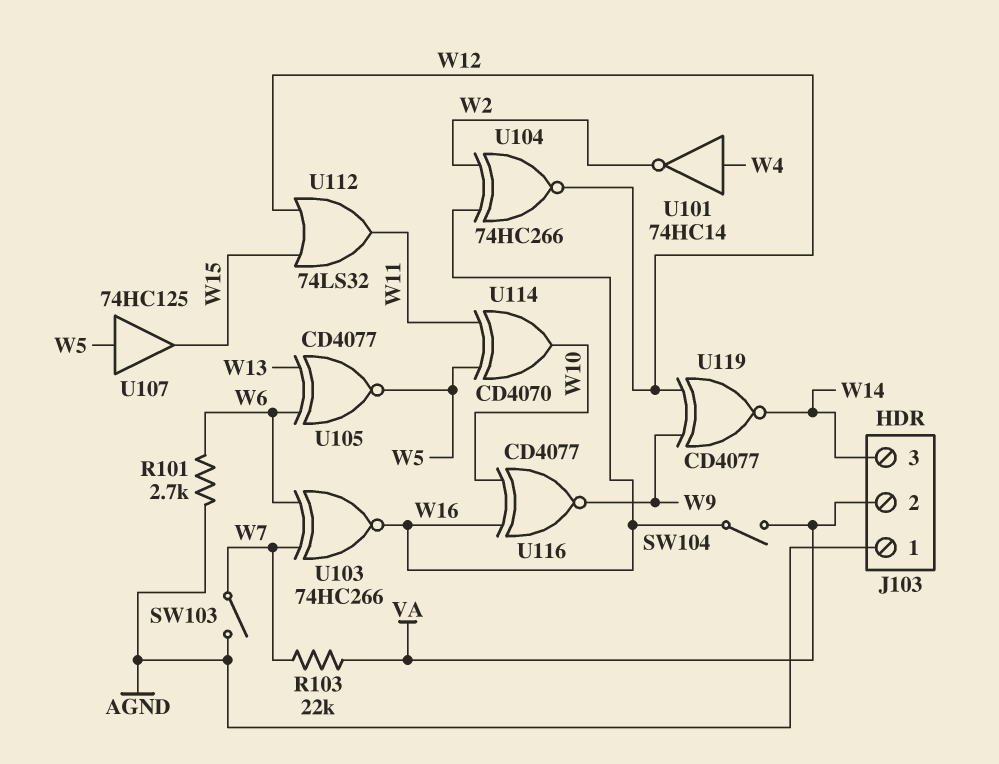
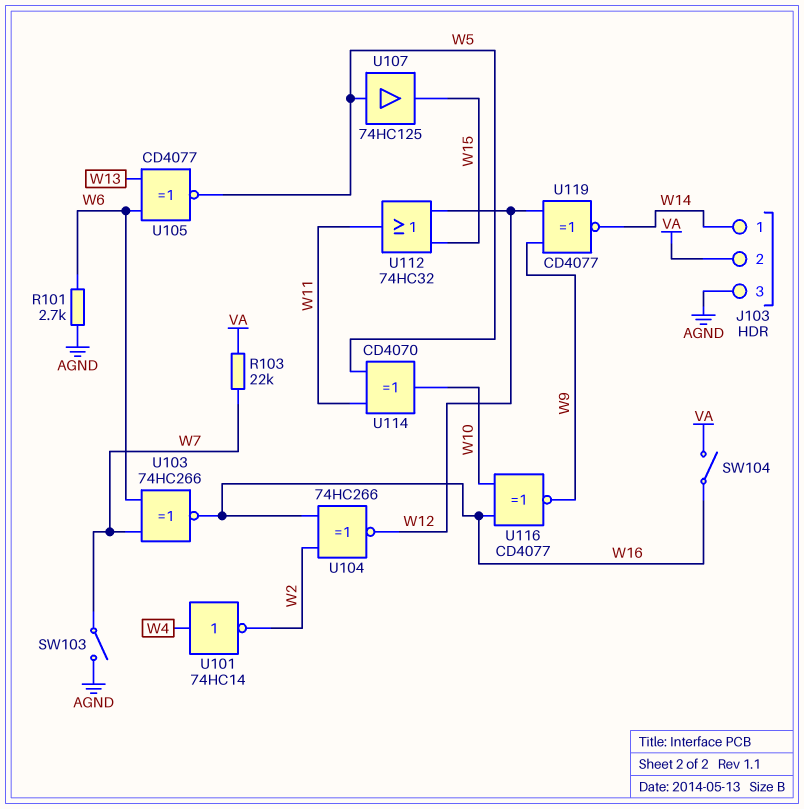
J103 pin 1: AGND -> W14
J103 pin 3: W14 -> AGND
U112: OR 74LS32 (in W12, in W15, out W11) -> OR 74HC32 (in W12, in W15, out W11)

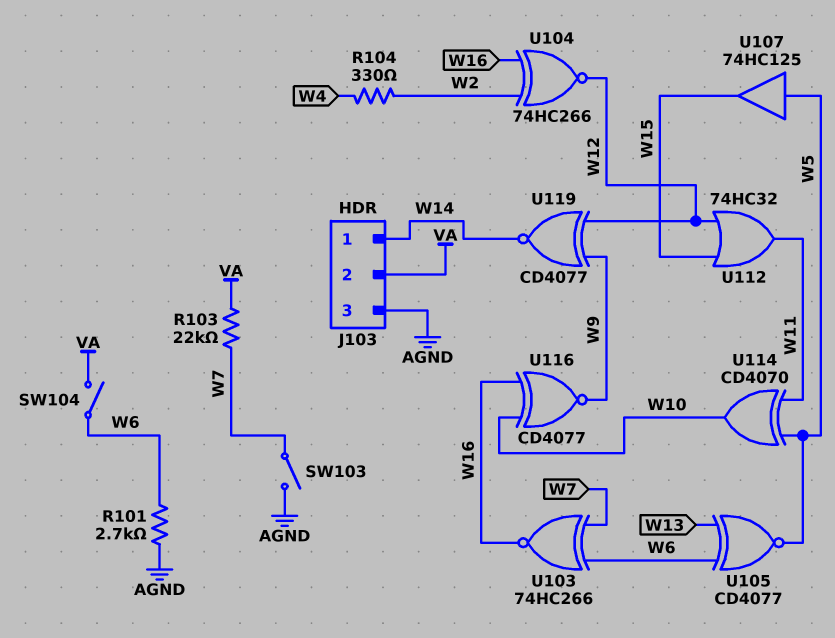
R104: none -> 330 (W2, W4)
SW104: switch (VA, W16) -> switch (VA, W6)
U101: NOT 74HC14 (in W4, out W2) -> none

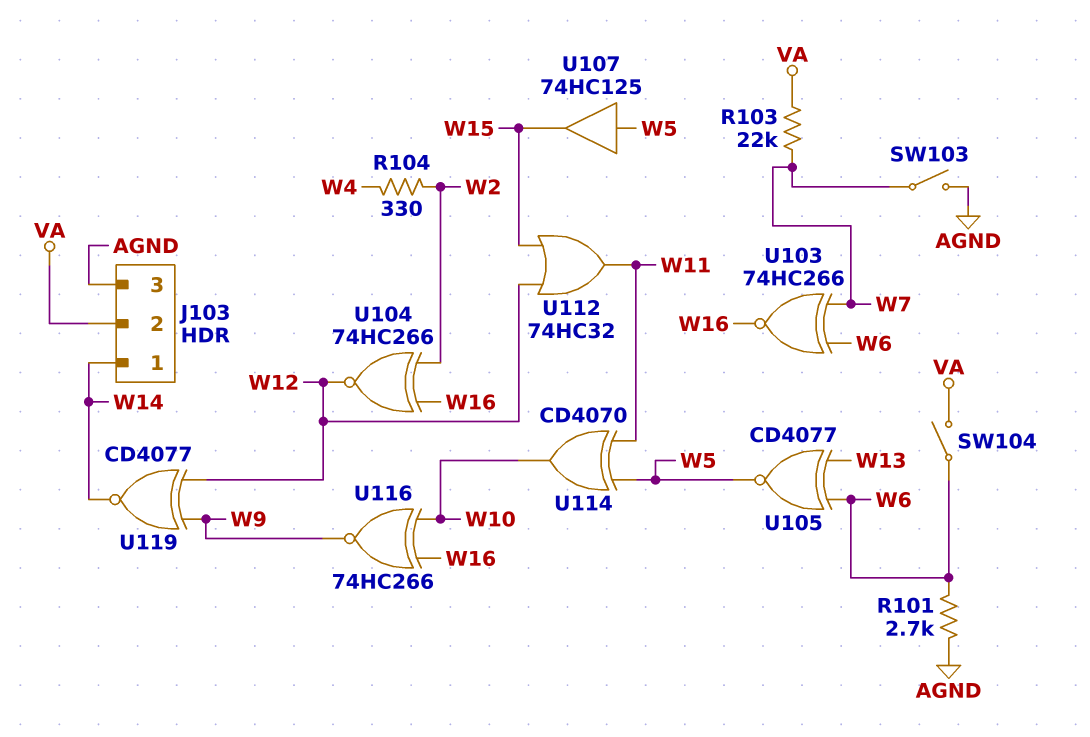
U116: XNOR CD4077 (in W10, in W16, out W9) -> XNOR 74HC266 (in W10, in W16, out W9)

